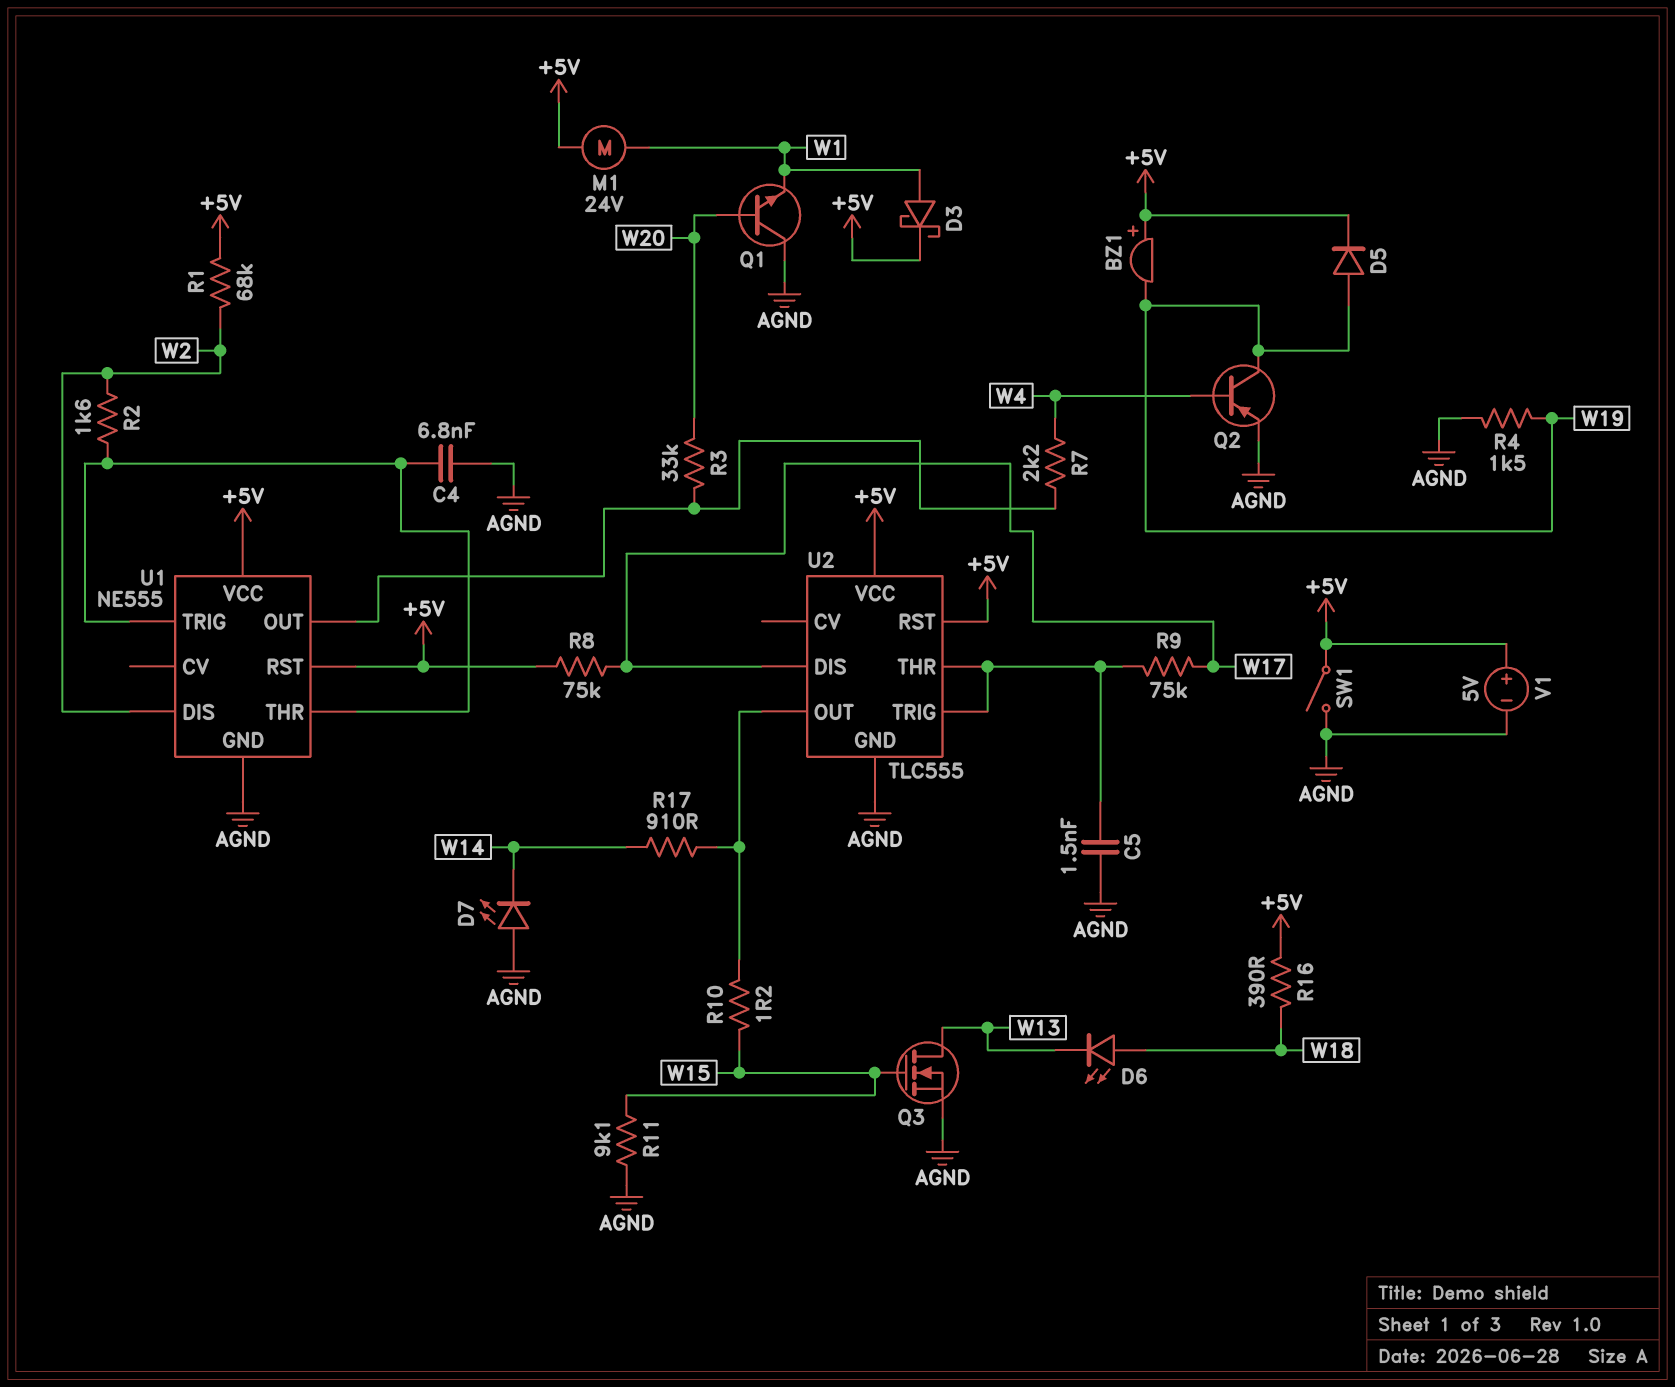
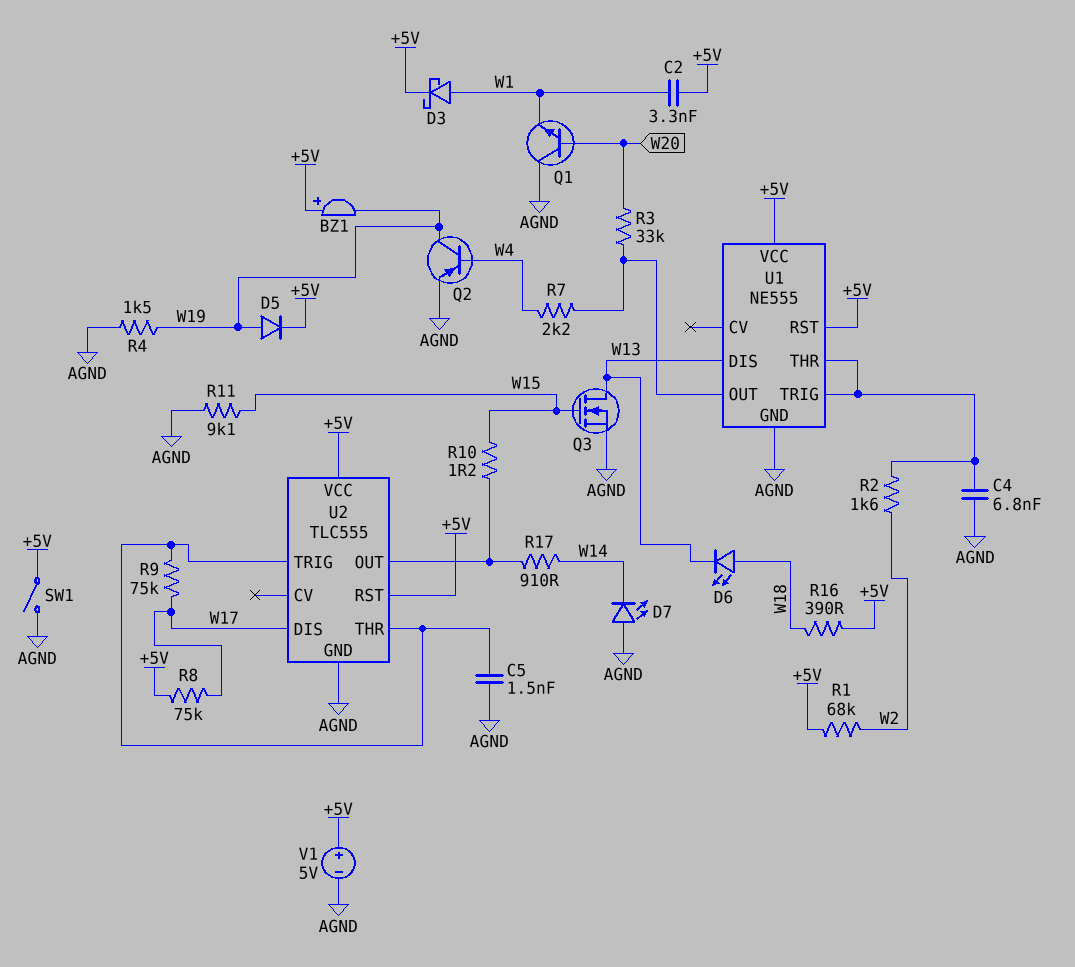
C2: none -> 3.3nF (+5V, W1)
M1: motor 24V (+5V, W1) -> none
U1 pin DIS: W2 -> W13

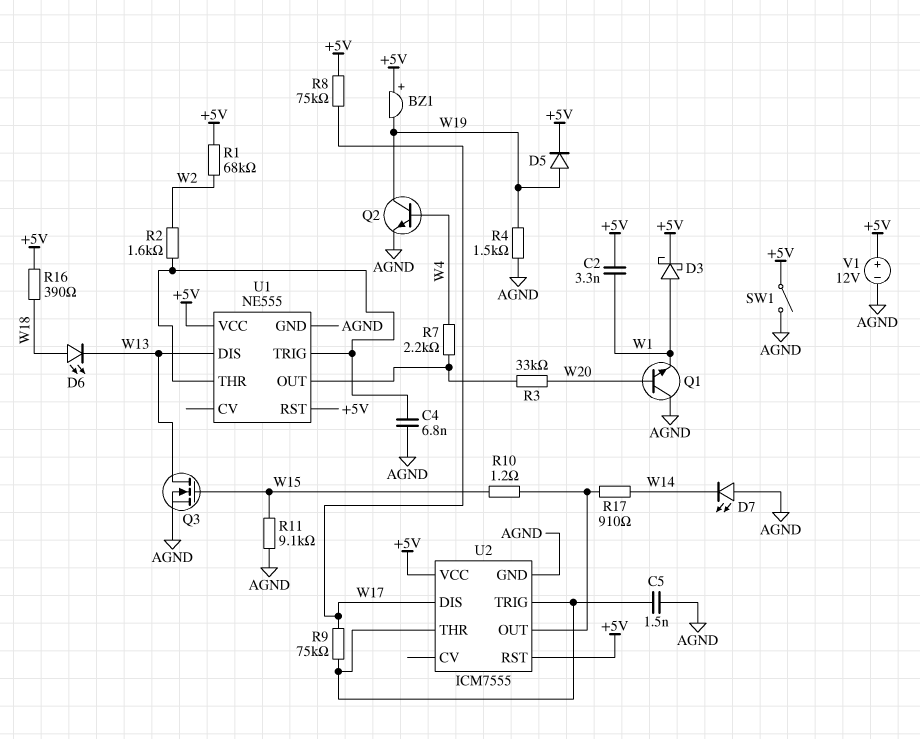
Q2: PNP (B W4, C W19, E AGND) -> NPN (B W4, C W19, E AGND)
U2: TLC555 -> ICM7555
V1: 5V (plus +5V, minus AGND) -> 12V (plus +5V, minus AGND)

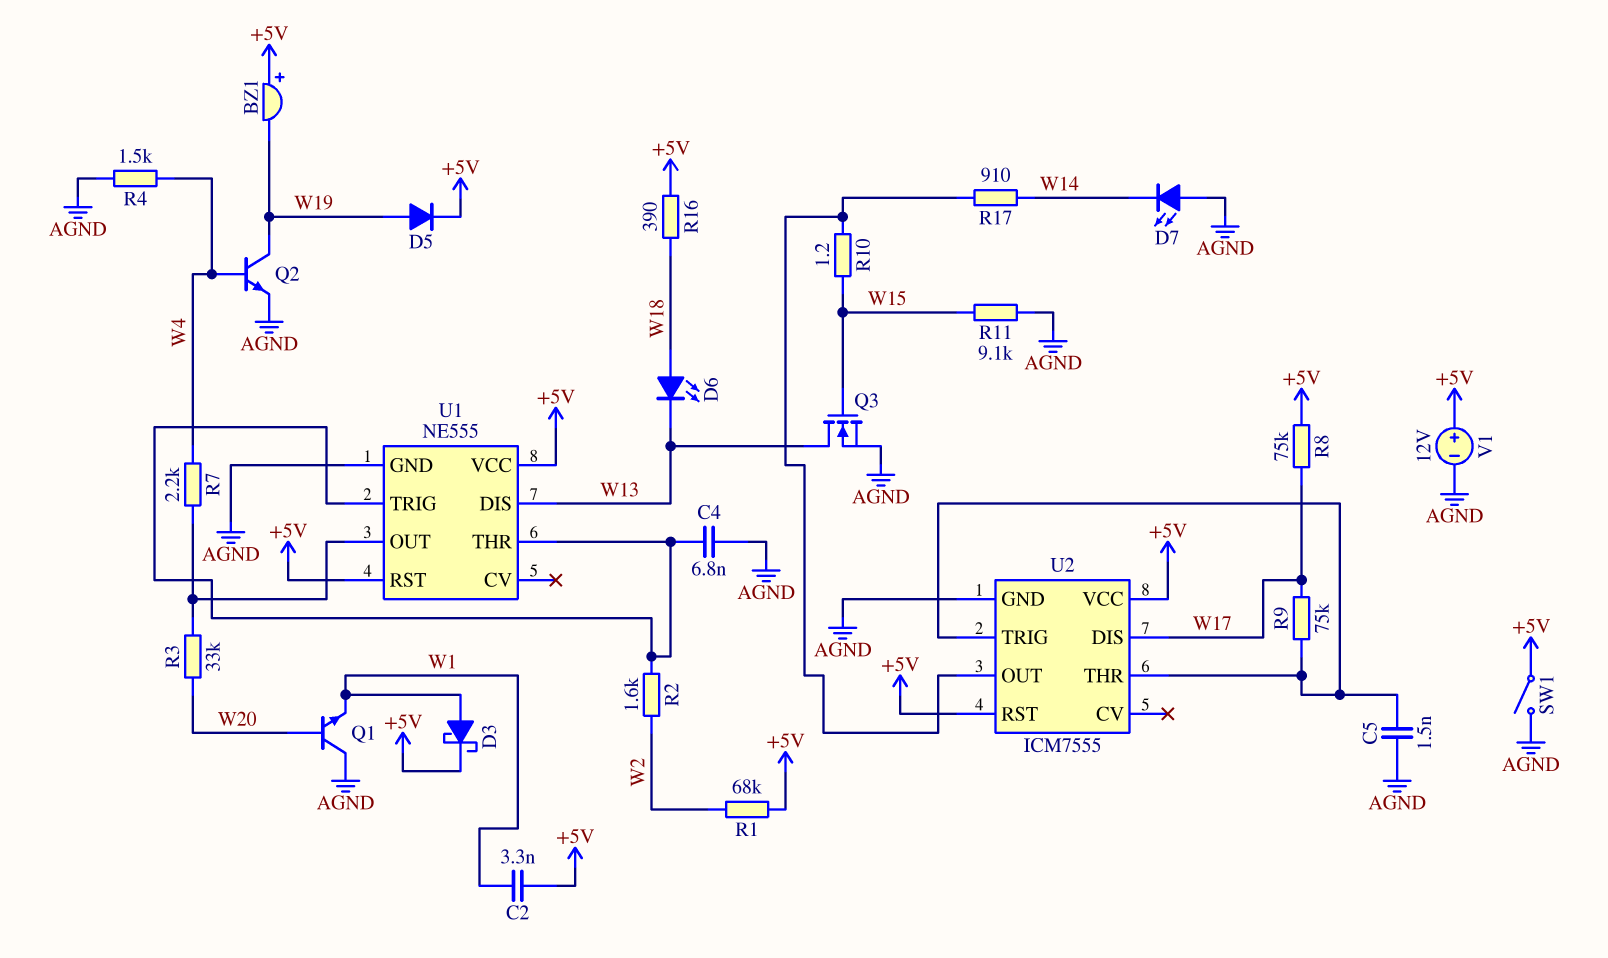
R4: 1.5k (AGND, W19) -> 1.5k (AGND, W4)

